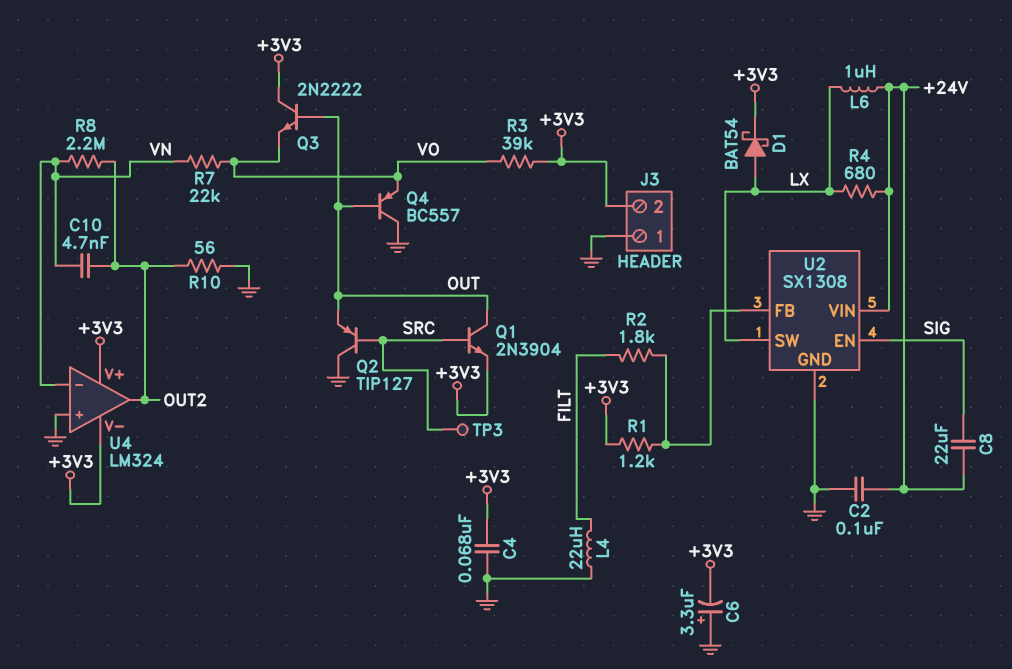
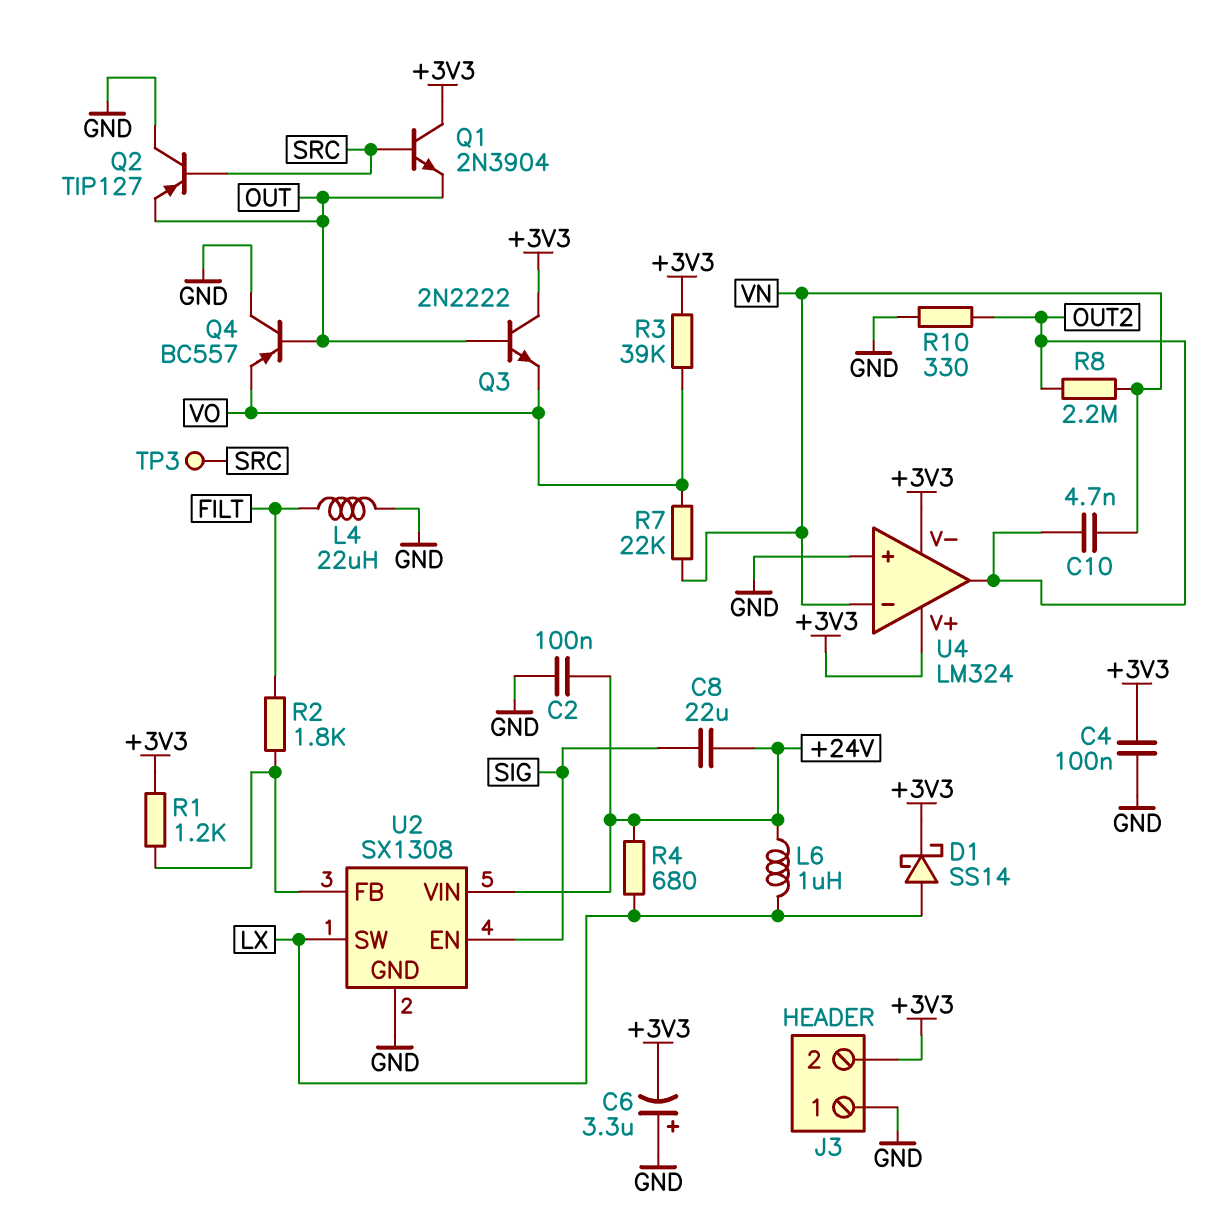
C4: 68nF (+3V3, GND) -> 100nF (+3V3, GND)
D1: schottky BAT54 (A LX, K +3V3) -> schottky SS14 (A LX, K +3V3)
Q1: NPN 2N3904 (B SRC, C OUT, E +3V3) -> NPN 2N3904 (B SRC, C +3V3, E OUT)
R10: 56 (GND, OUT2) -> 330 (GND, OUT2)

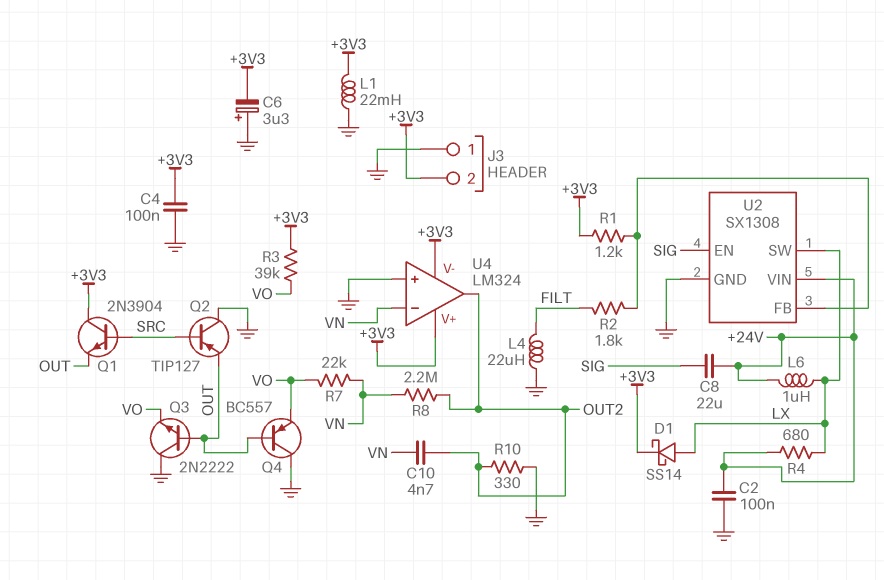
L1: none -> 22mH (+3V3, GND)
Q3: NPN 2N2222 (B OUT, C +3V3, E VO) -> NPN 2N2222 (B OUT, C GND, E VO)
TP3: test point (SRC) -> none

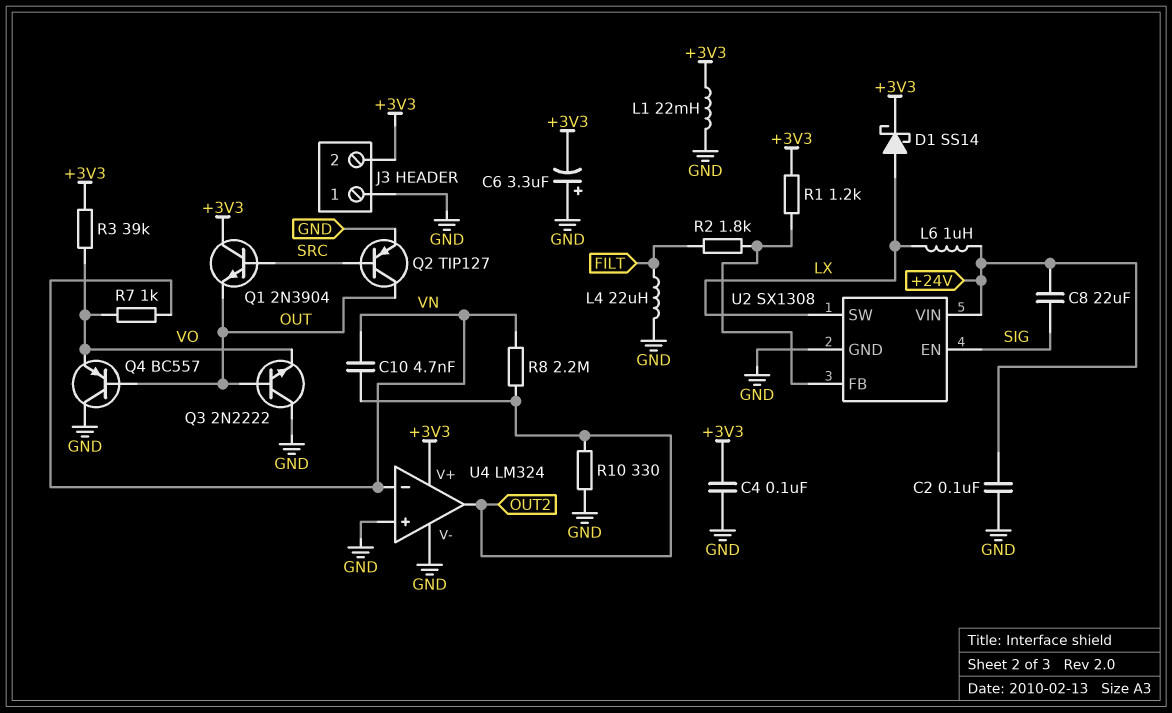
Q2: PNP TIP127 (B SRC, C GND, E OUT) -> PNP TIP127 (B SRC, C OUT, E GND)
R4: 680 (+24V, LX) -> none
R7: 22k (VN, VO) -> 1k (VN, VO)
U4 pin V-: +3V3 -> GND

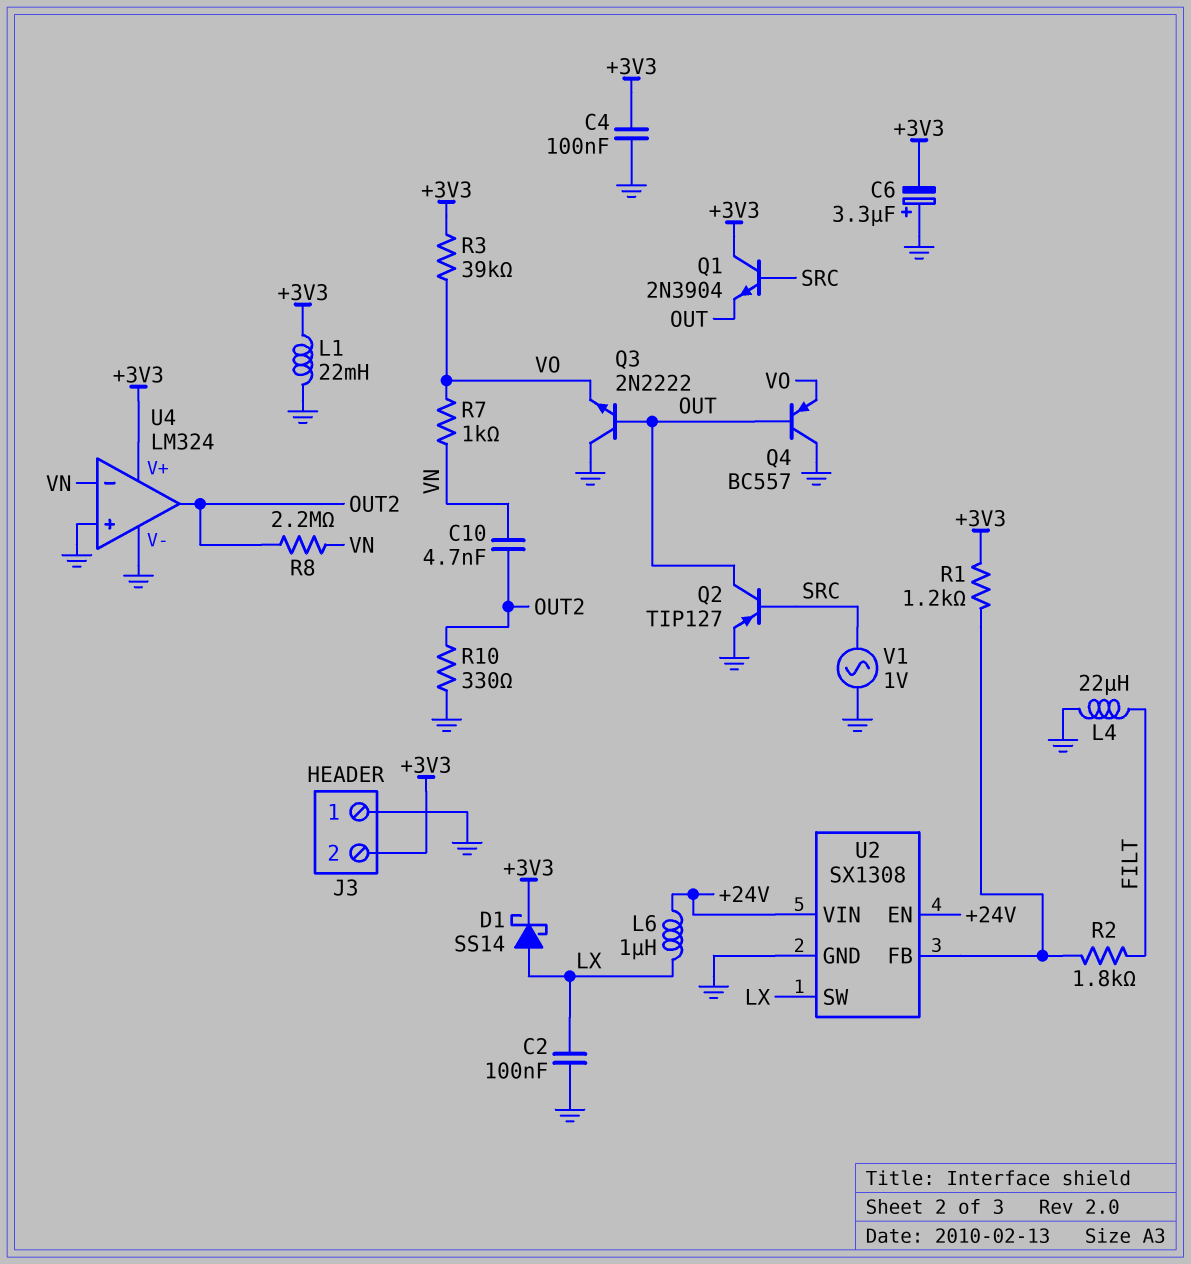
C2: 100nF (+24V, GND) -> 100nF (GND, LX)
C8: 22uF (+24V, SIG) -> none
U2 pin EN: SIG -> +24V
V1: none -> AC 1V (GND, SRC)

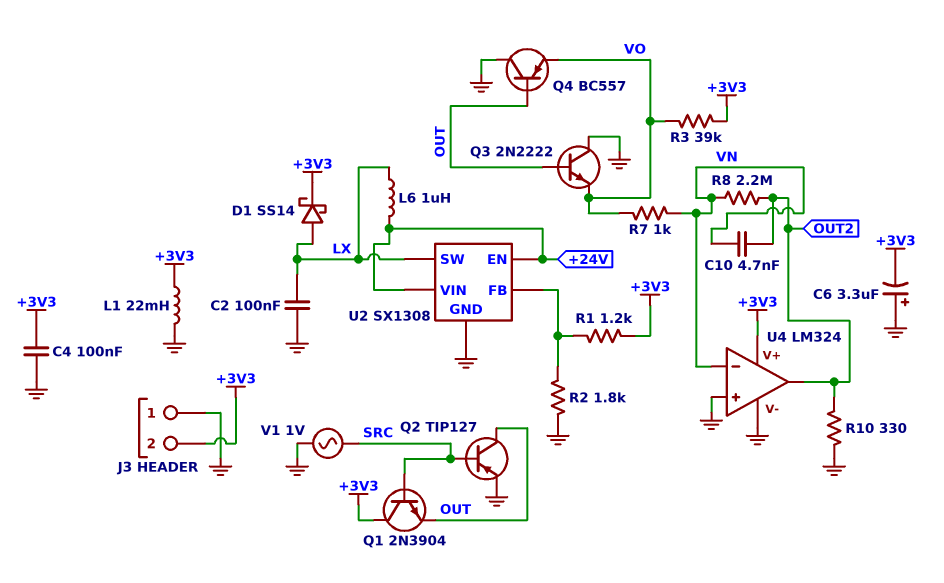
L4: 22uH (FILT, GND) -> none
R2: 1.8k (FILT, U2/FB) -> 1.8k (GND, U2/FB)

